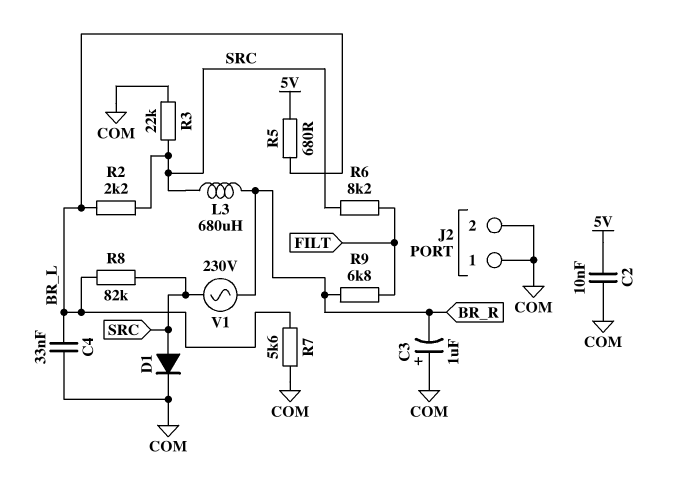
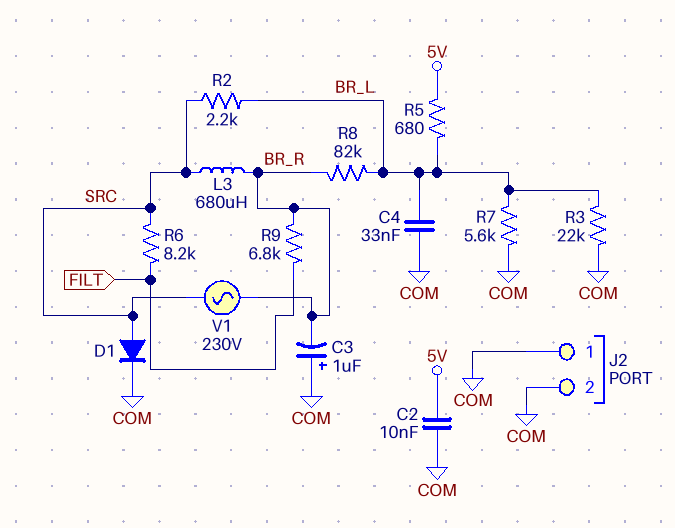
R3: 22k (COM, SRC) -> 22k (BR_L, COM)
R8: 82k (BR_L, SRC) -> 82k (BR_L, BR_R)

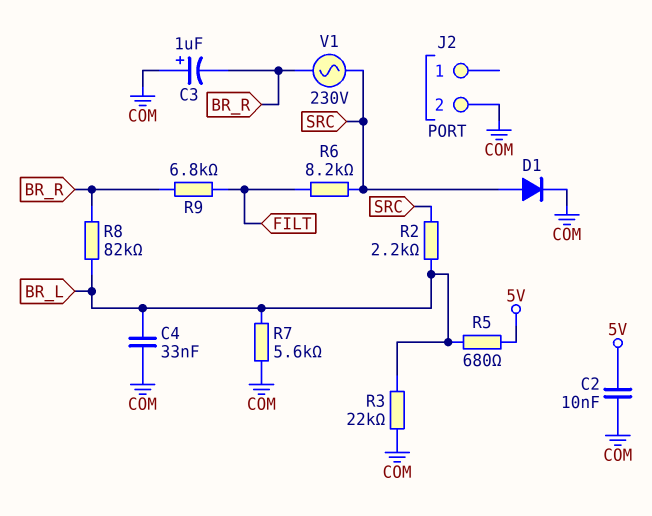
J2 pin 1: COM -> none
L3: 680uH (BR_R, SRC) -> none

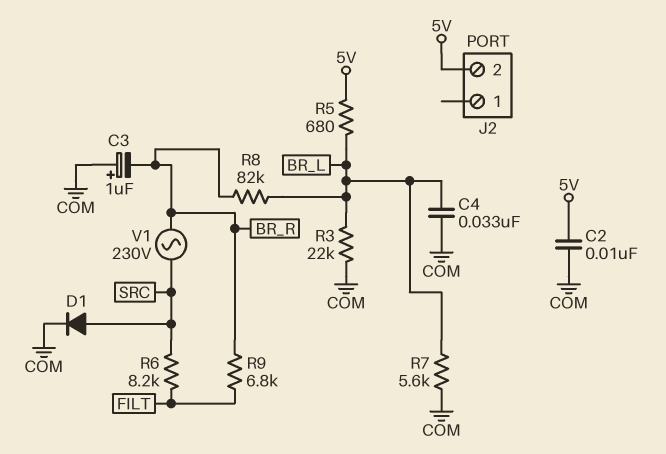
J2 pin 2: COM -> 5V
R2: 2.2k (BR_L, SRC) -> none

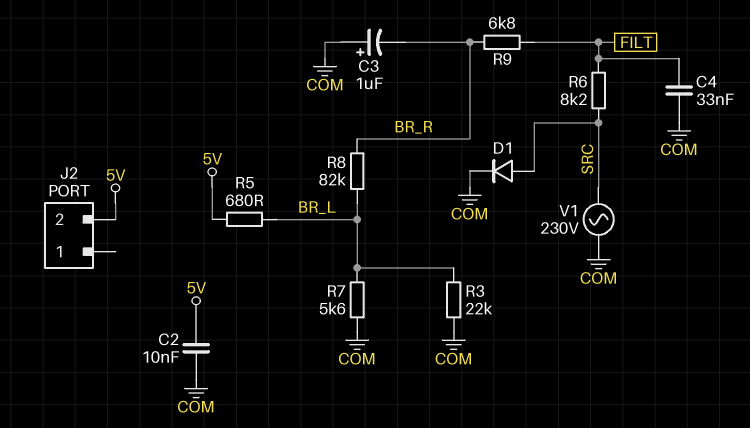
C4: 33nF (BR_L, COM) -> 33nF (COM, FILT)
V1: AC 230V (BR_R, SRC) -> AC 230V (COM, SRC)

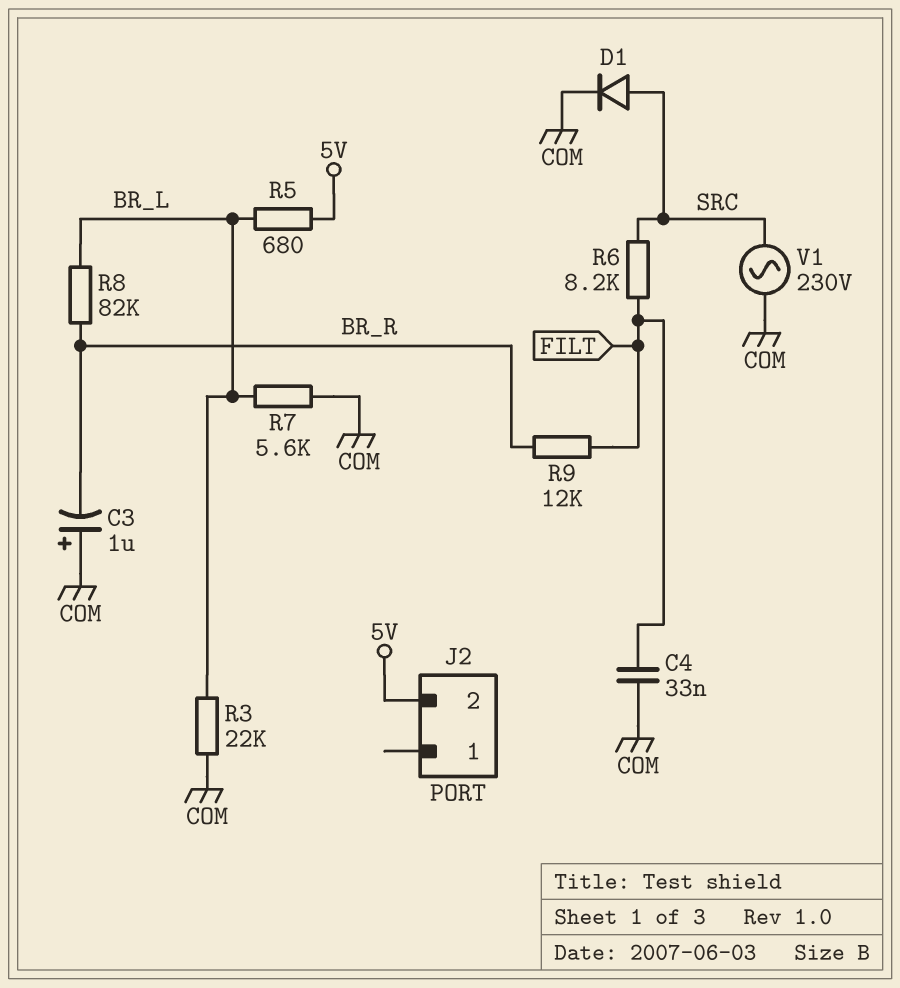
C2: 10nF (5V, COM) -> none
R9: 6.8k (BR_R, FILT) -> 12k (BR_R, FILT)

